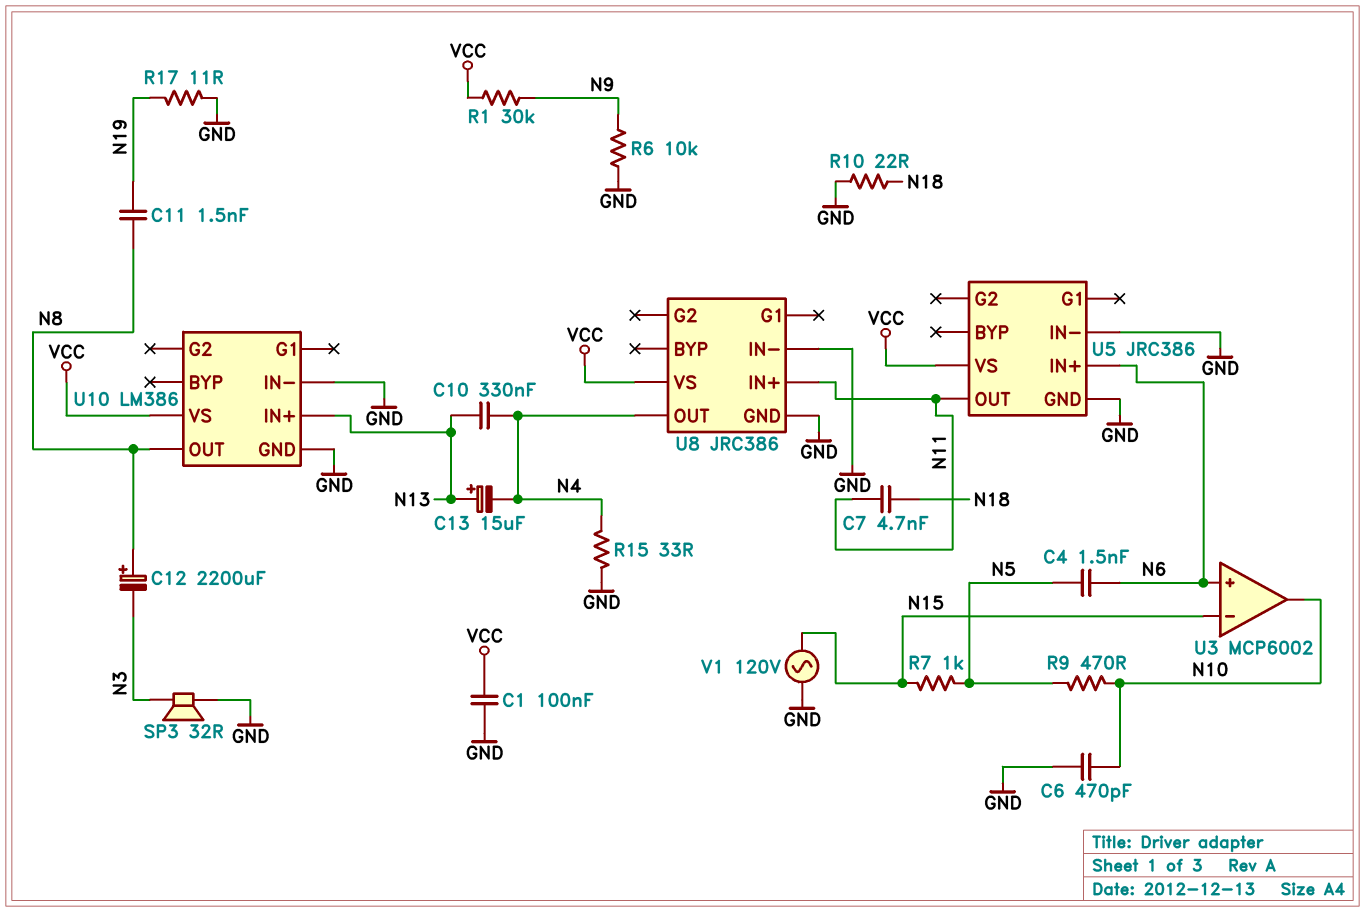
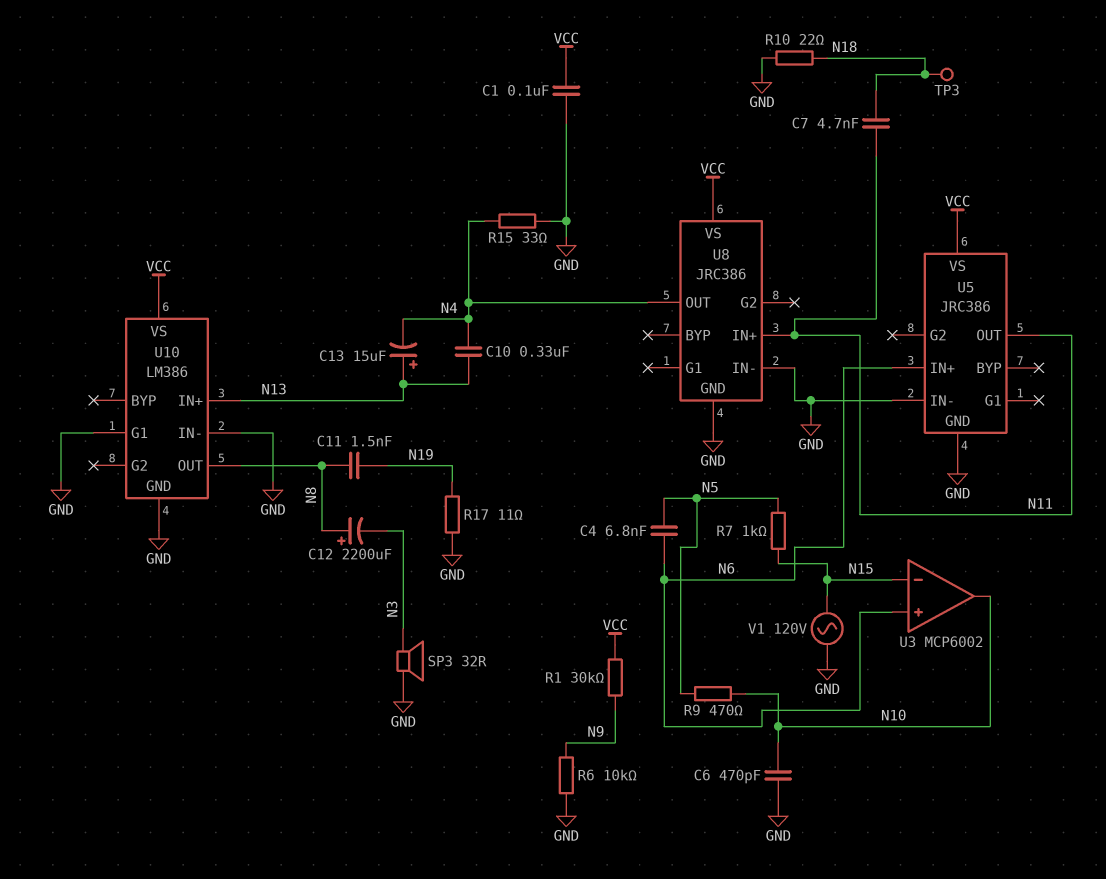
C4: 1.5nF (N5, N6) -> 6.8nF (N5, N6)
TP3: none -> test point (N18)
U10 pin G1: none -> GND

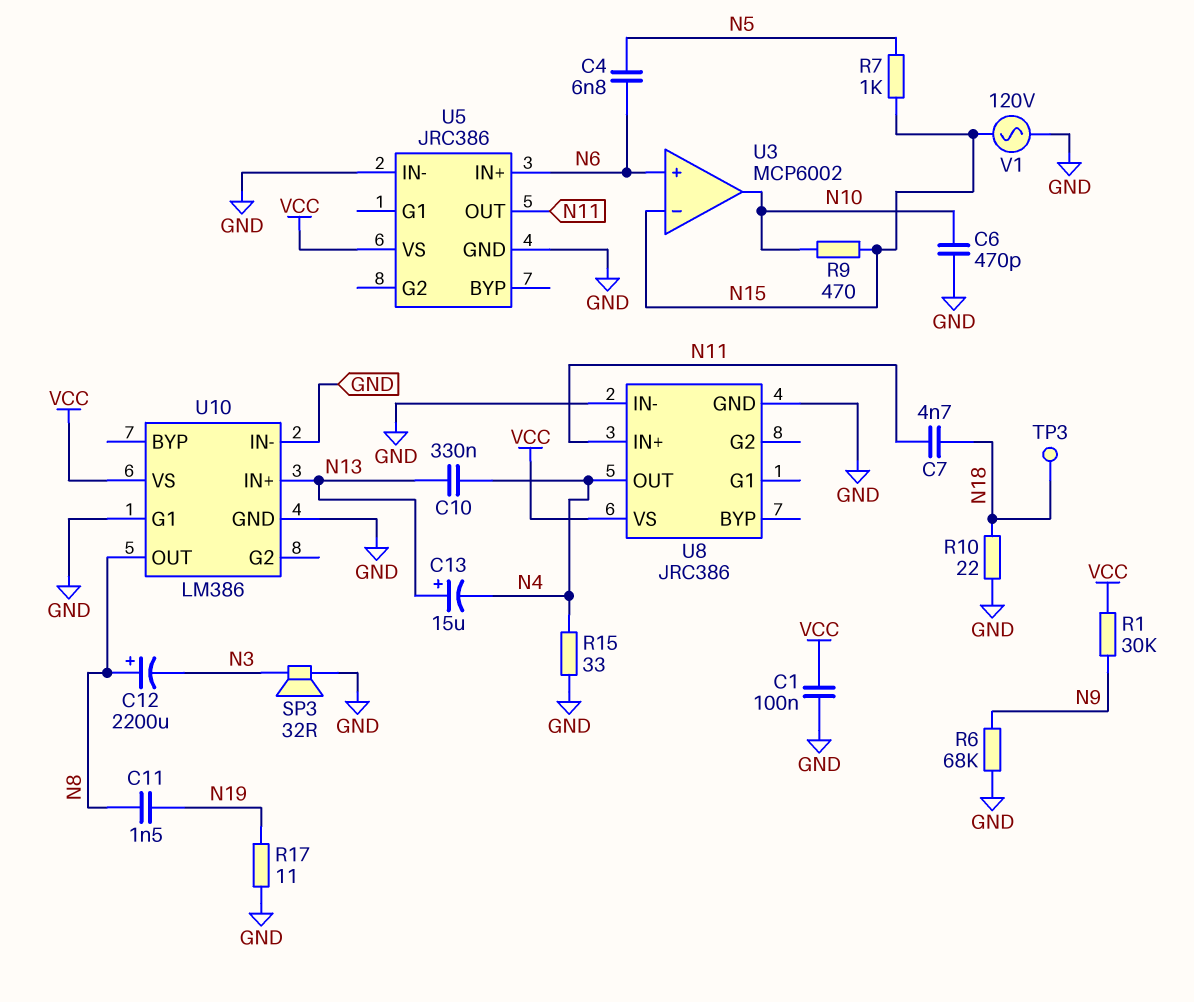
R6: 10k (GND, N9) -> 68k (GND, N9)
R9: 470 (N5, N10) -> 470 (N10, N15)

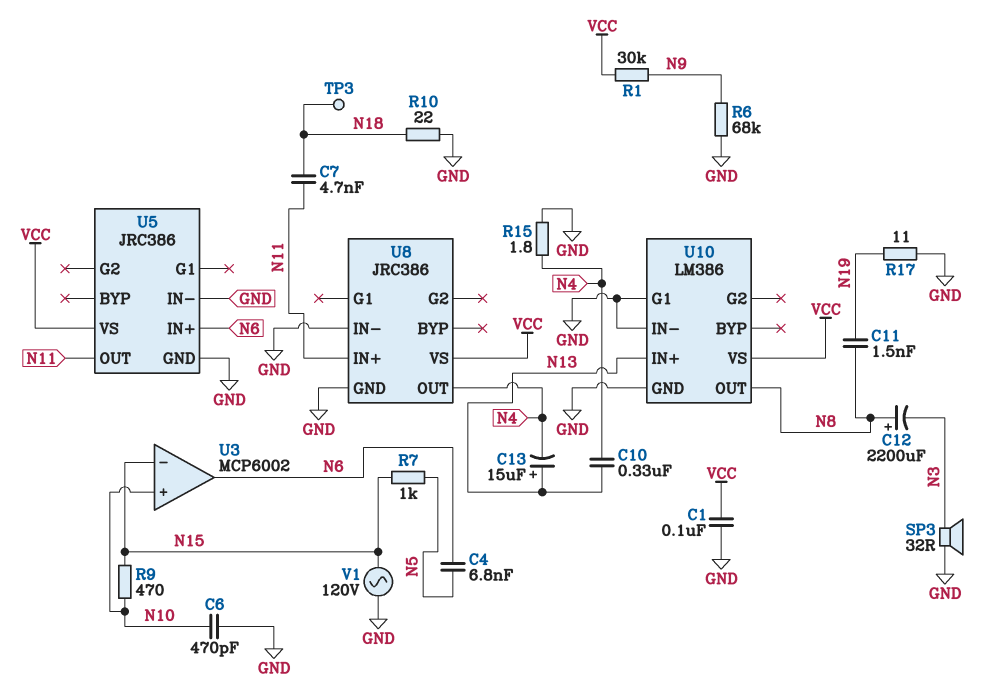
R15: 33 (GND, N4) -> 1.8 (GND, N4)
U3 pin in+: N6 -> N10
U3 pin out: N10 -> N6

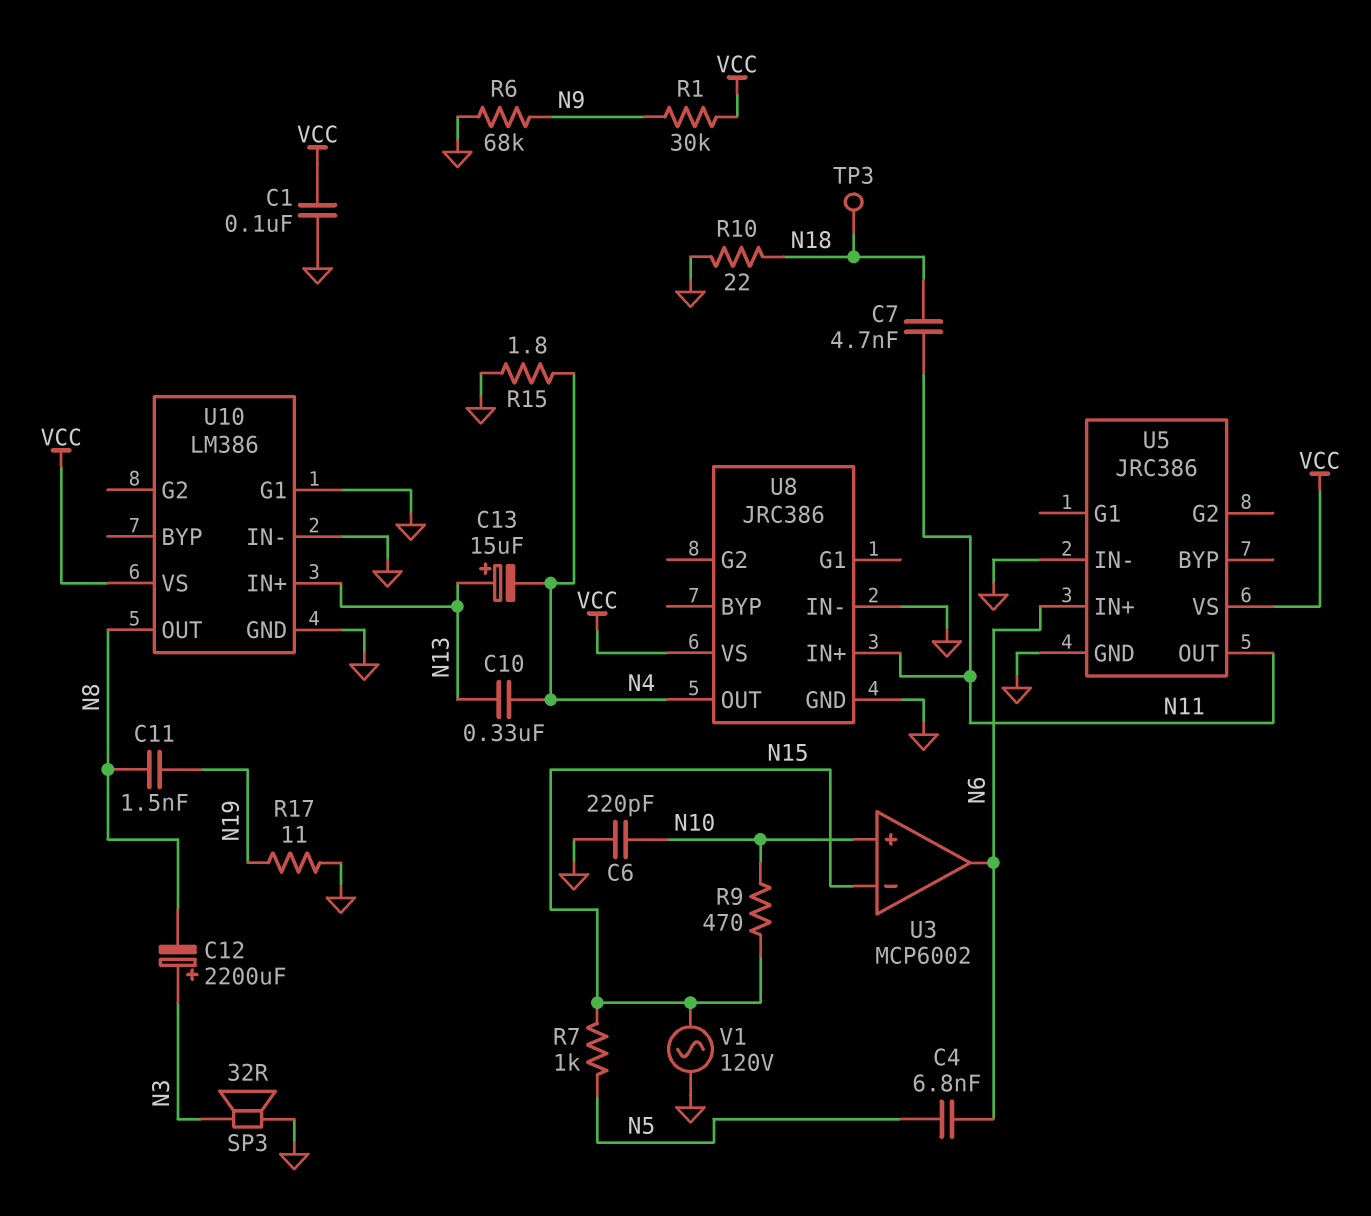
C6: 470pF (GND, N10) -> 220pF (GND, N10)
C12: 2200uF (plus N8, minus N3) -> 2200uF (plus N3, minus N8)

